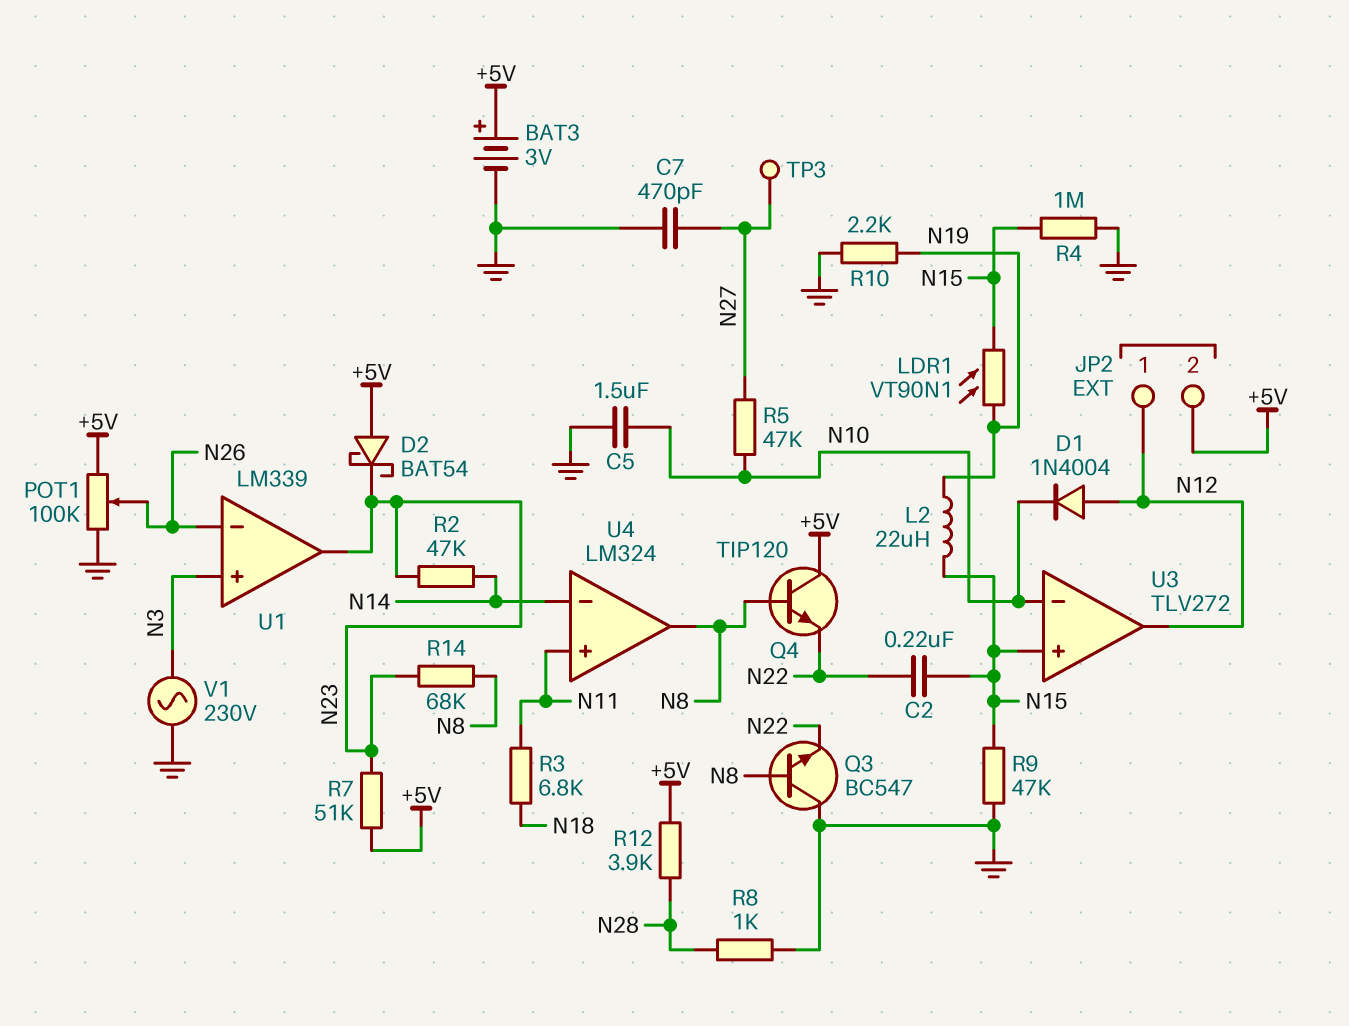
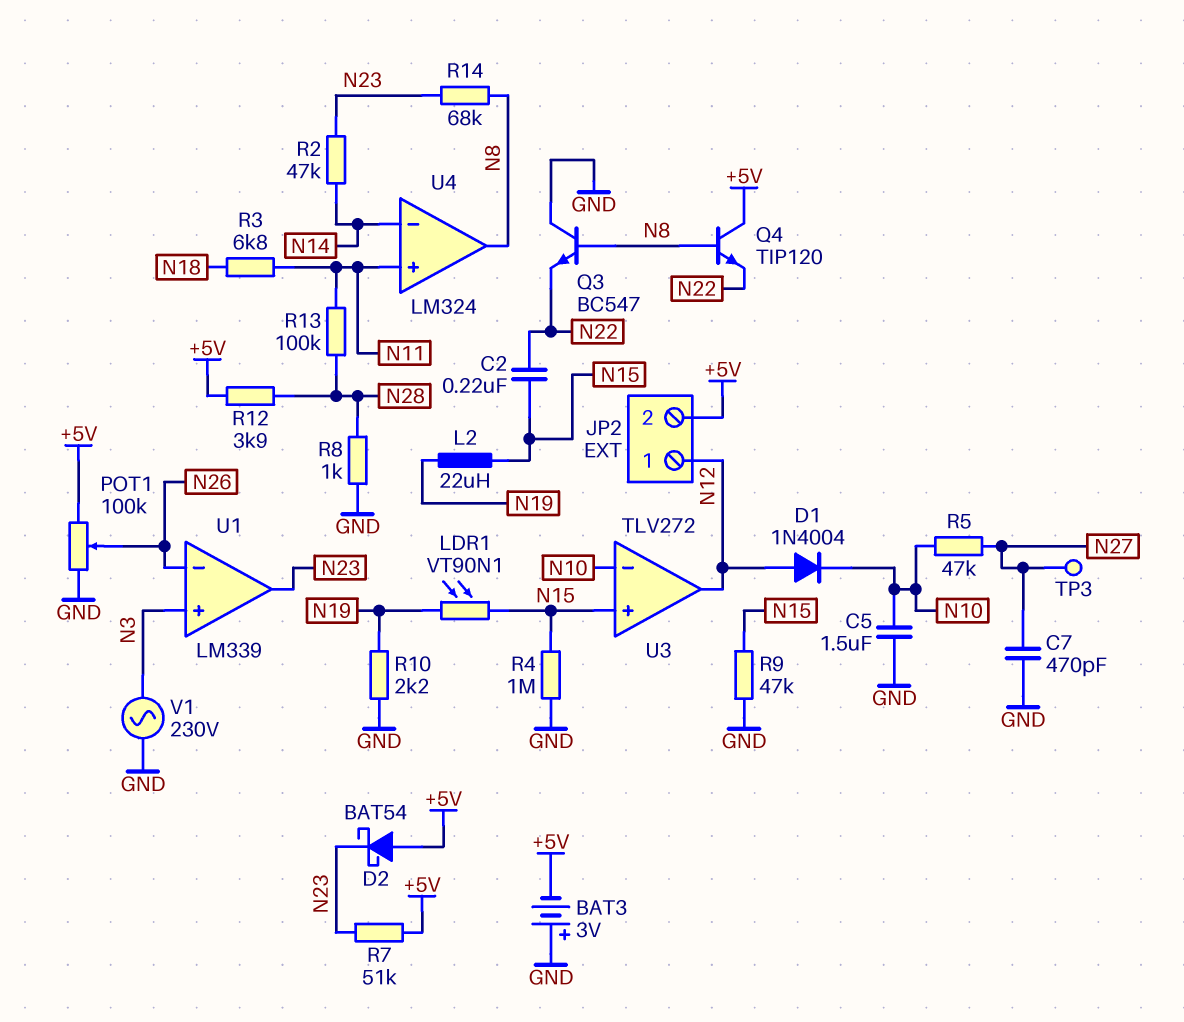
BAT3: 3V (plus +5V, minus GND) -> 3V (plus GND, minus +5V)
R13: none -> 100k (N11, N28)

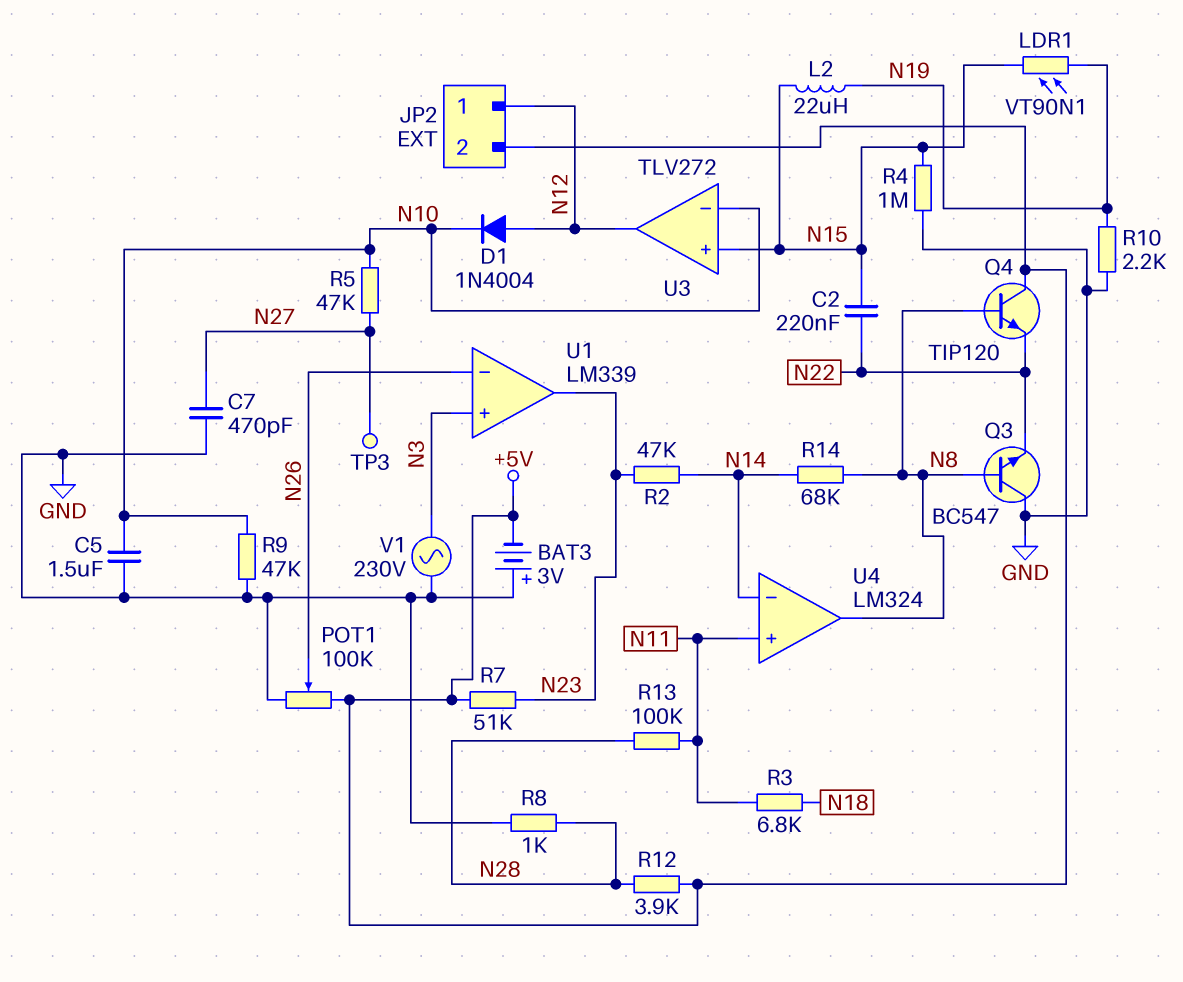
D2: schottky BAT54 (A +5V, K N23) -> none
R9: 47k (GND, N15) -> 47k (GND, N10)
R14: 68k (N8, N23) -> 68k (N8, N14)

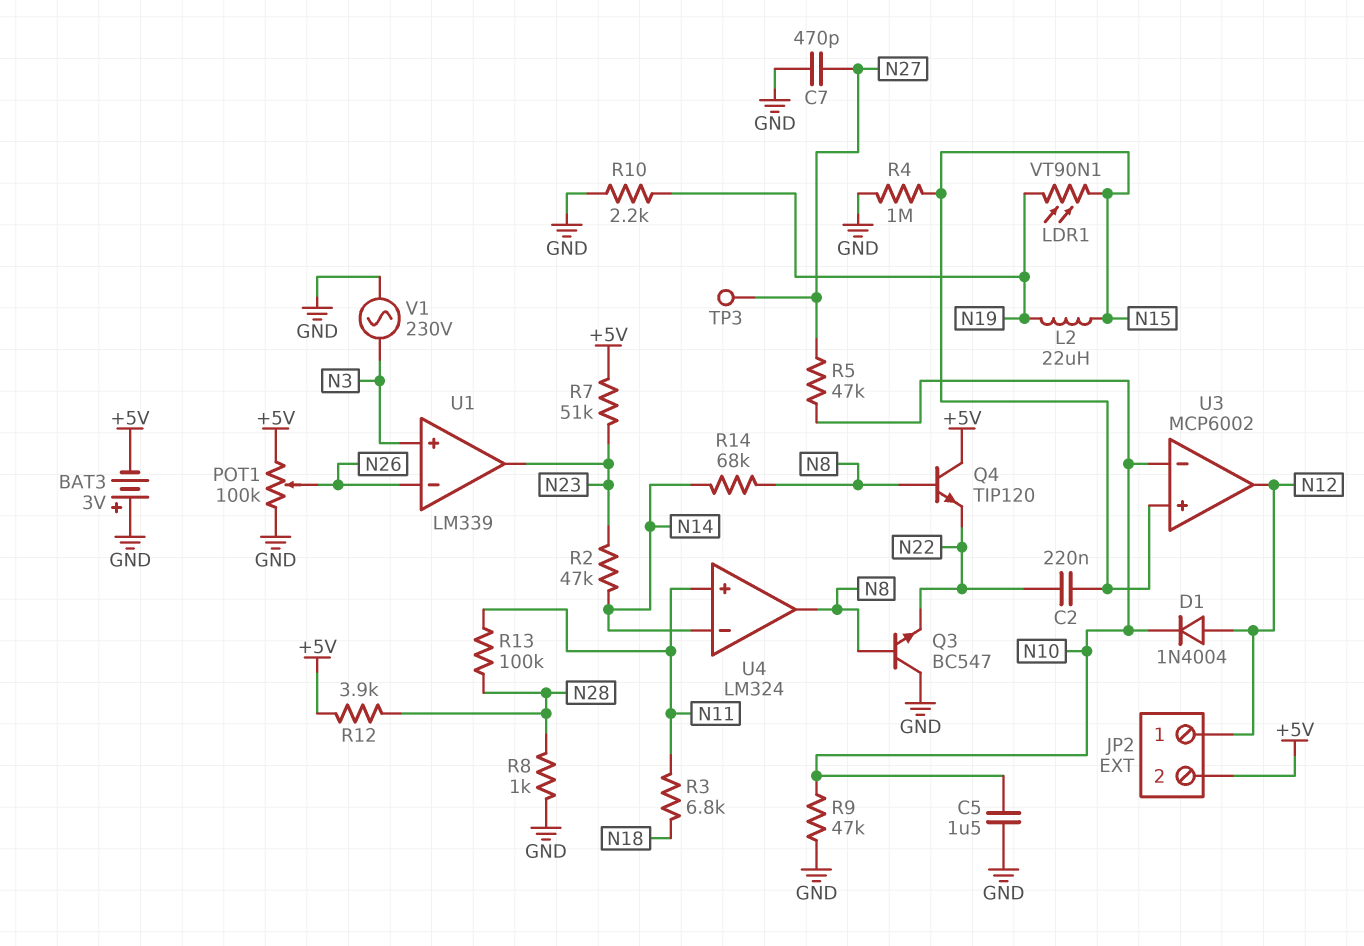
U3: TLV272 -> MCP6002

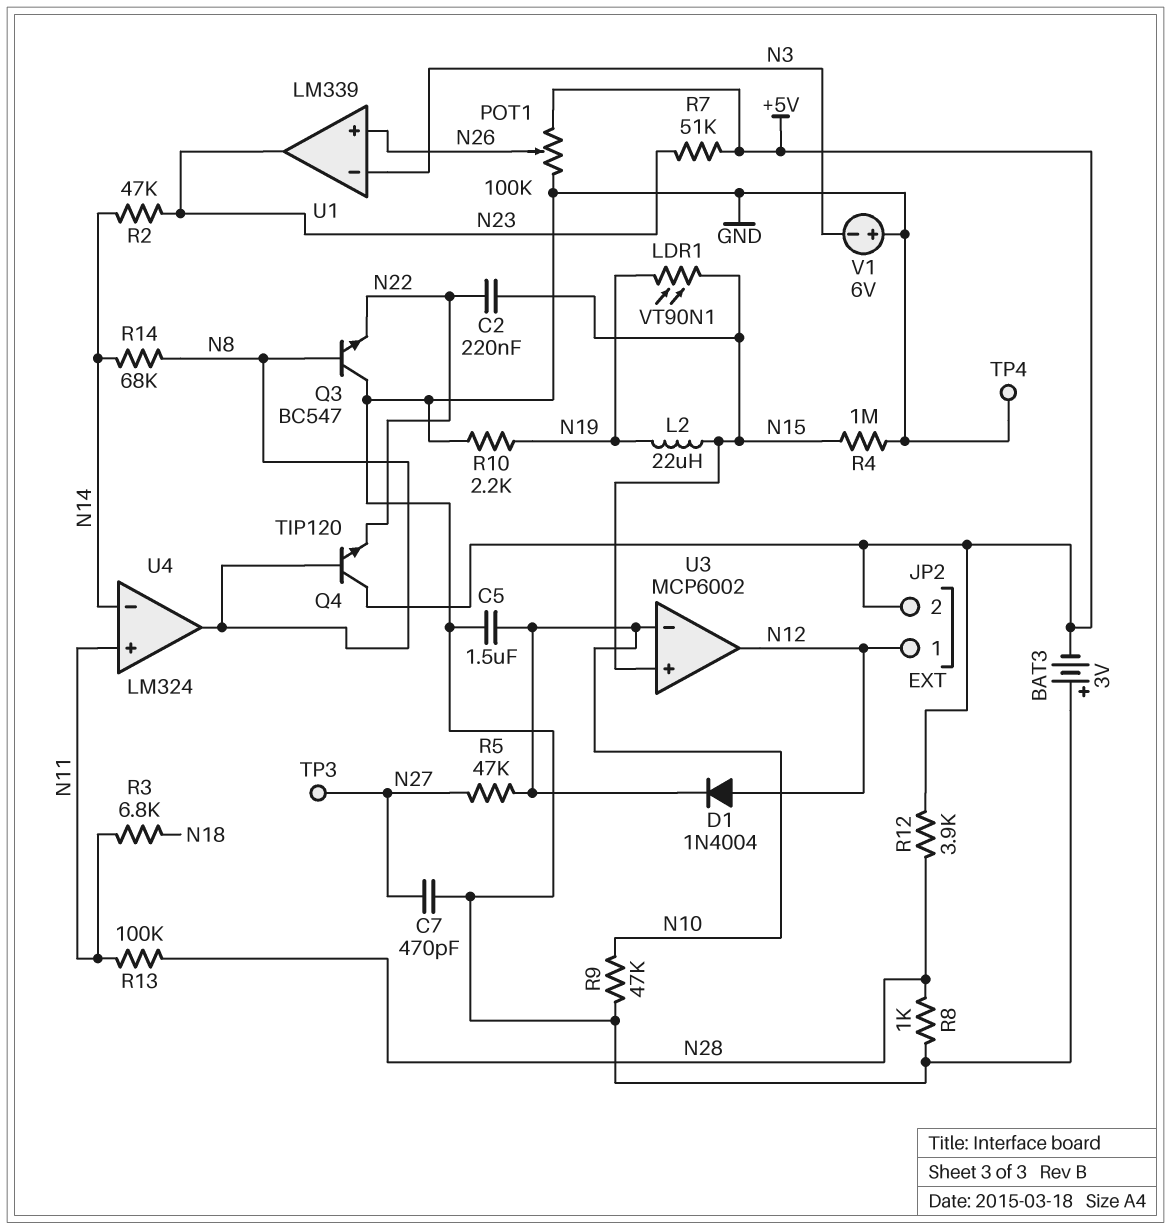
TP4: none -> test point (GND)
U1 pin in+: N3 -> N26
U1 pin in-: N26 -> N3
V1: AC 230V (GND, N3) -> 6V (plus GND, minus N3)

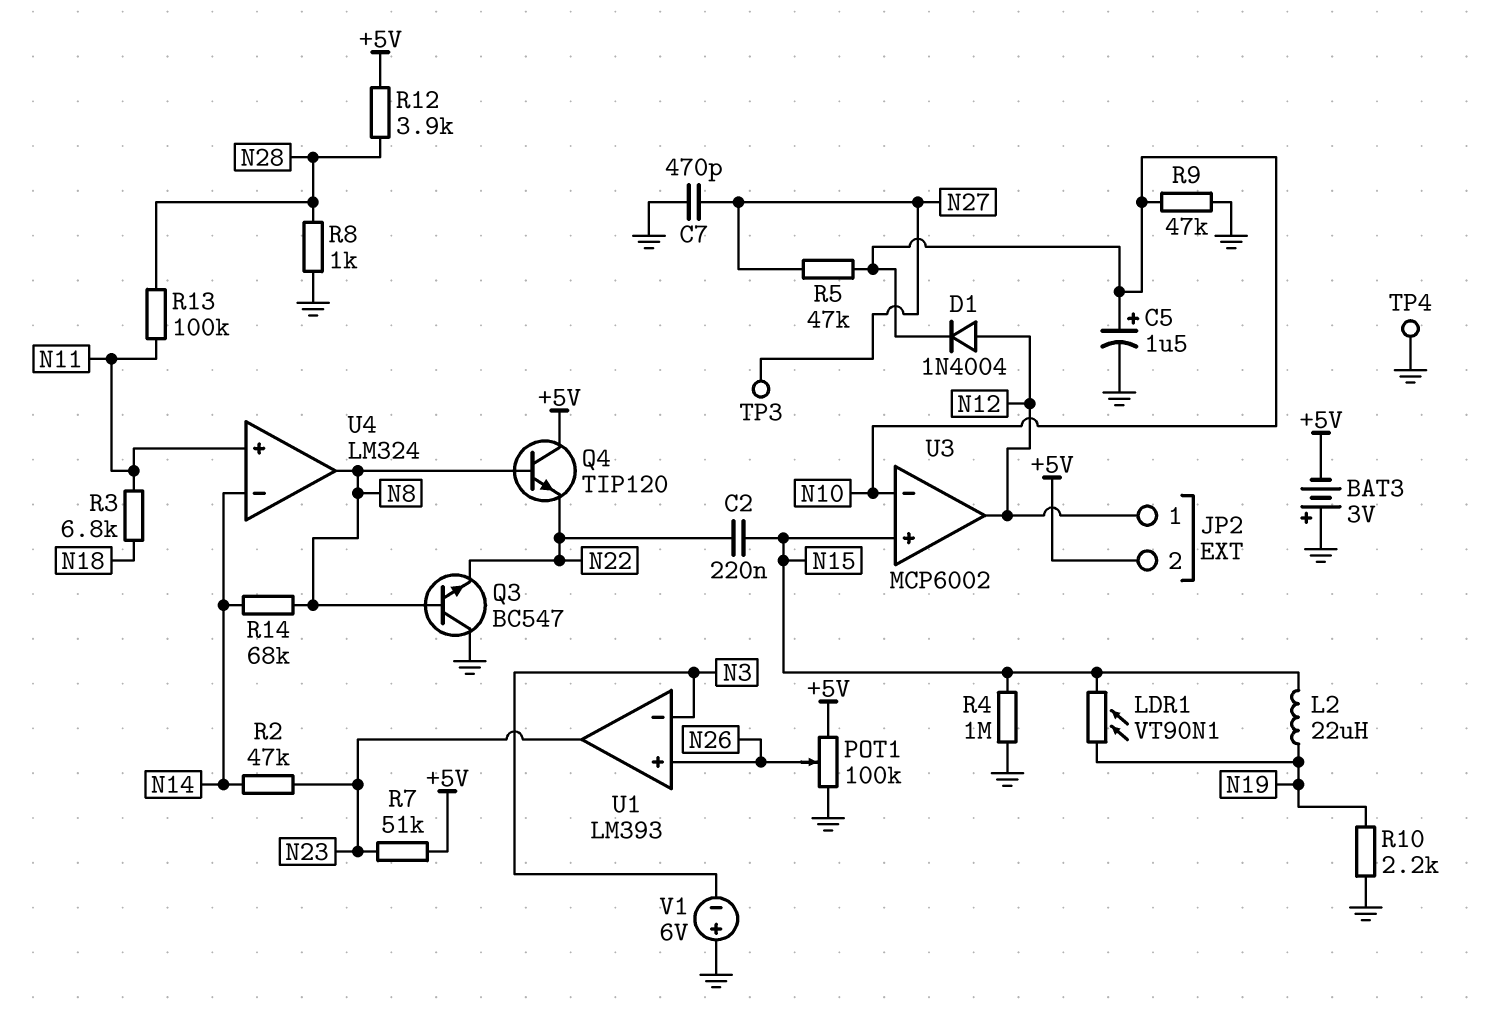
C5: 1.5uF (GND, N10) -> 1.5uF (plus N10, minus GND)
U1: LM339 -> LM393

